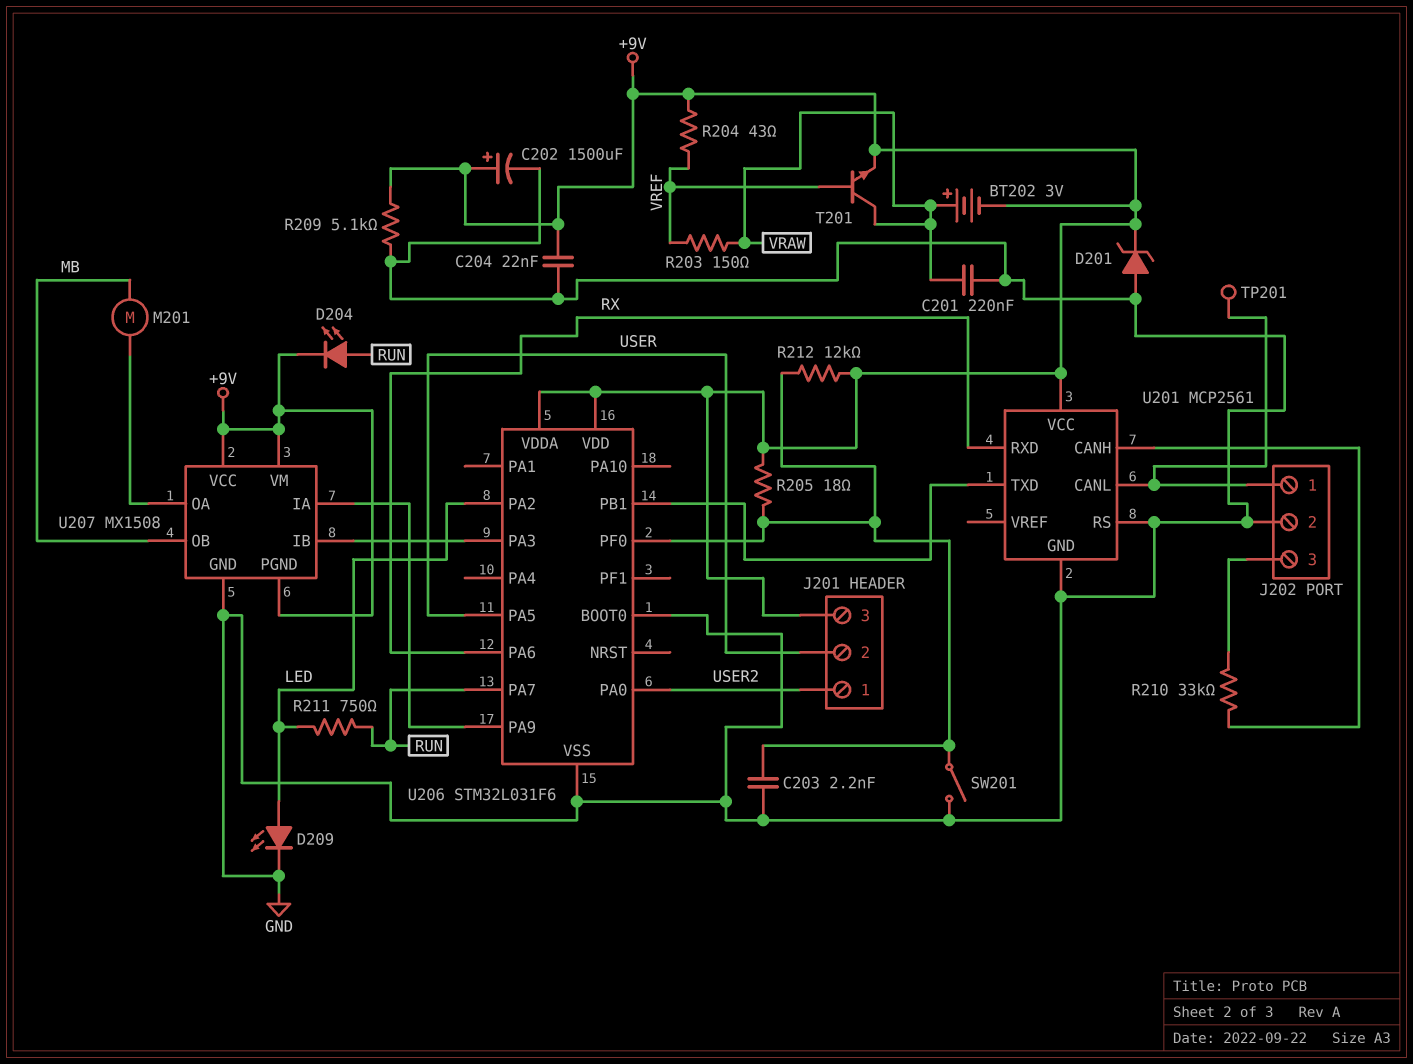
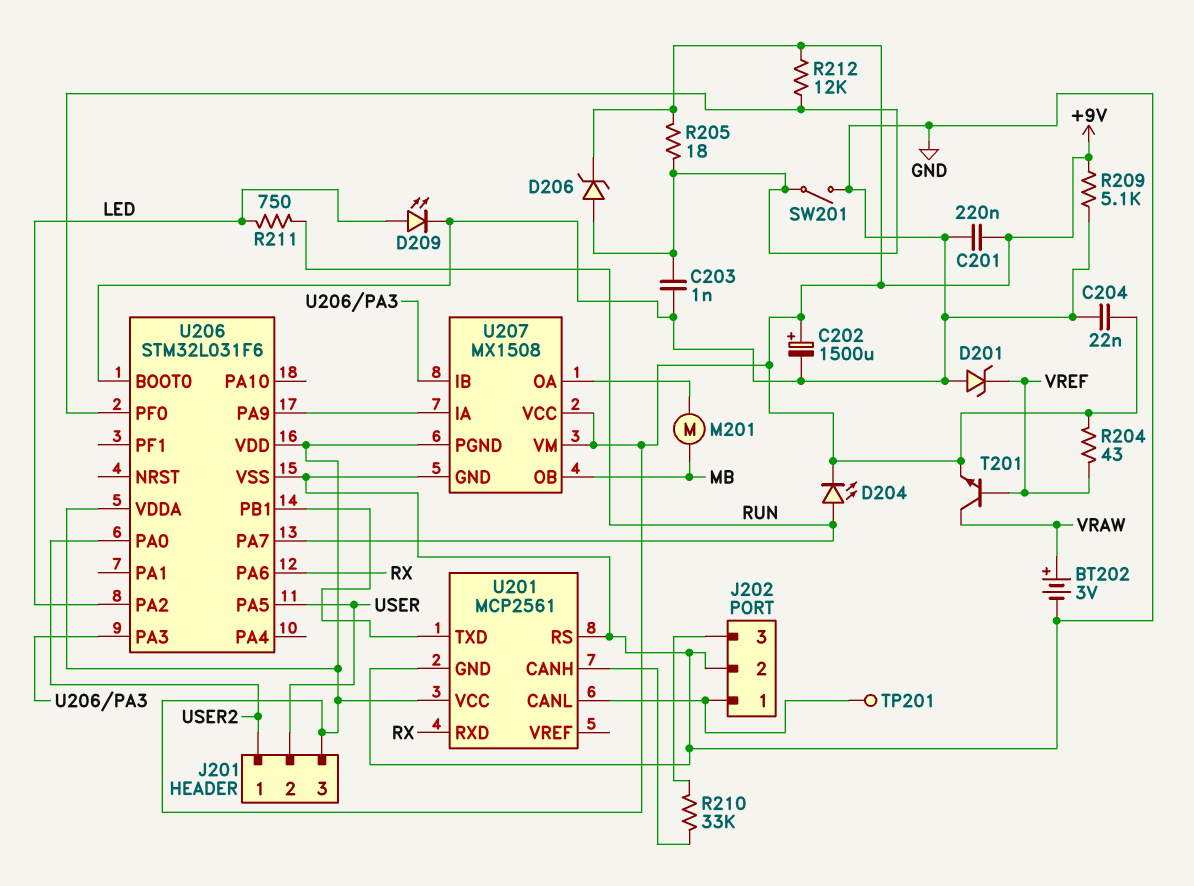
BT202: 3V (plus VRAW, minus +9V) -> 3V (plus VRAW, minus GND)
C201: 220nF (GND, VRAW) -> 220nF (+9V, GND)
C203: 2.2nF (GND, U206/PF0) -> 1nF (GND, U206/PF0)
D201: zener (A GND, K +9V) -> zener (A GND, K VREF)
D206: none -> zener (A U206/PF0, K +9V)
R203: 150 (VRAW, VREF) -> none

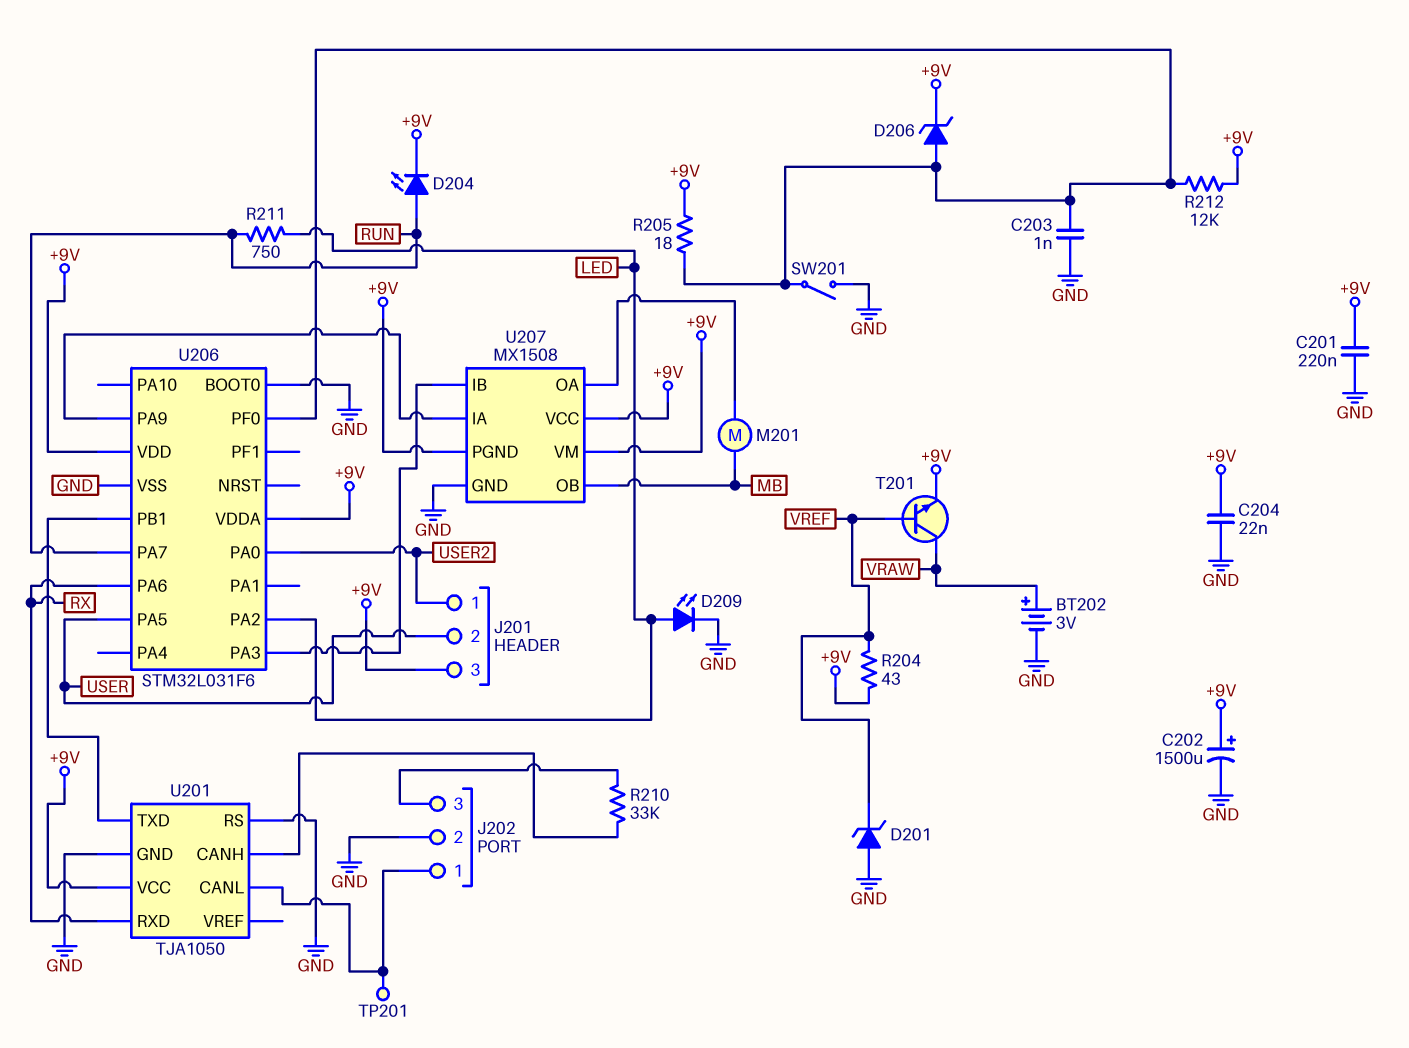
R209: 5.1k (+9V, GND) -> none
U201: MCP2561 -> TJA1050

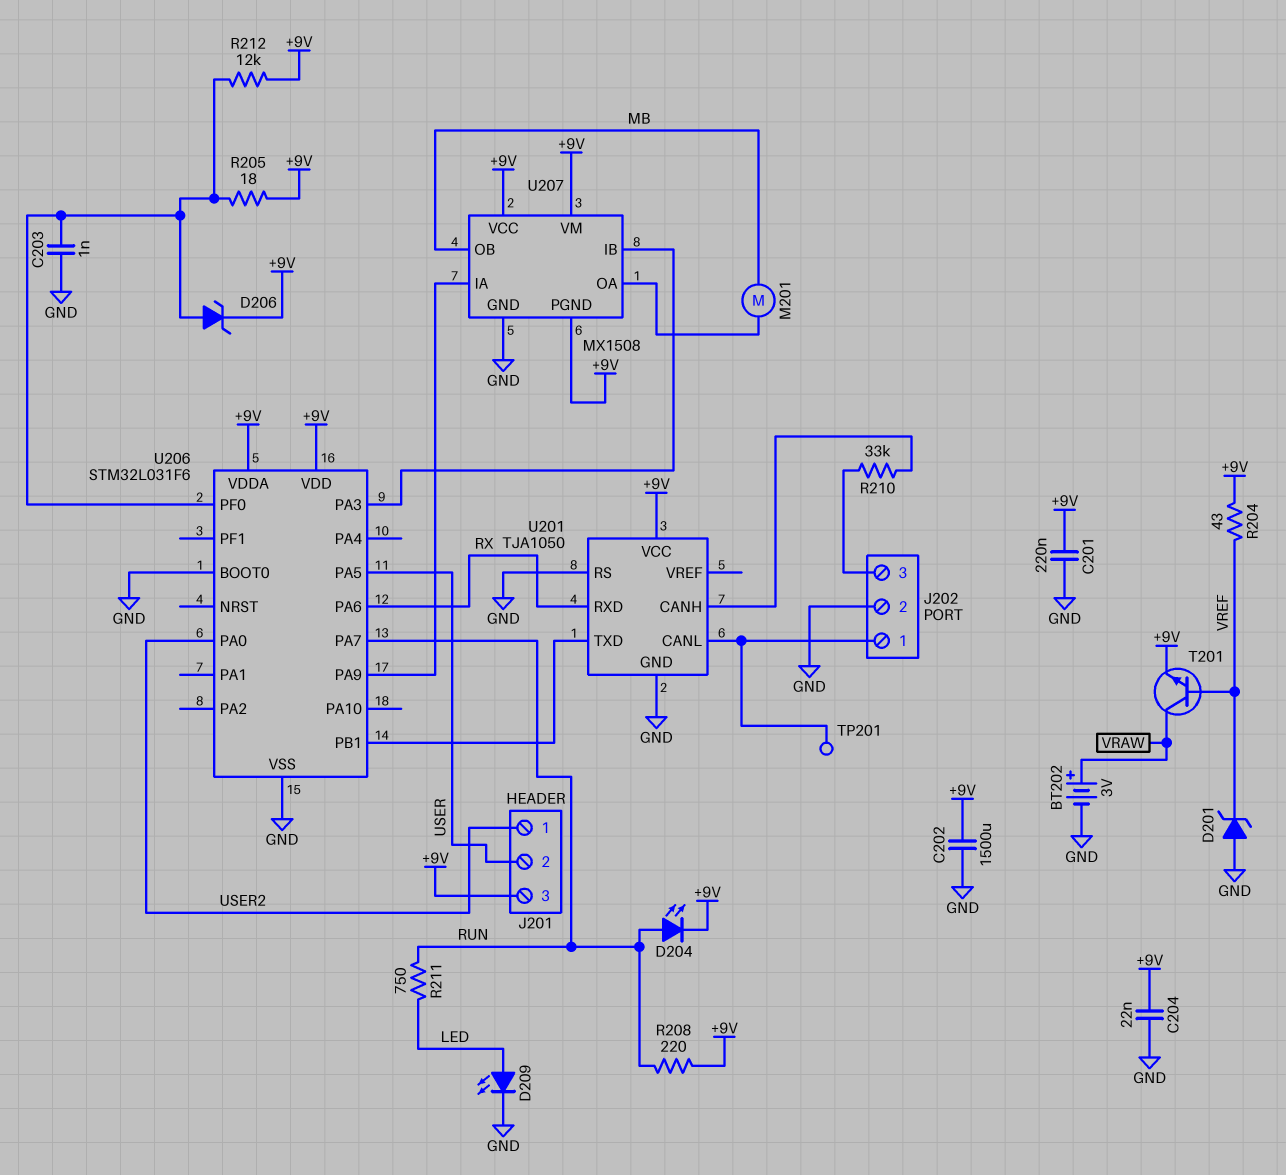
C202: 1500uF (plus +9V, minus GND) -> 1500uF (+9V, GND)
R208: none -> 220 (+9V, RUN)
SW201: switch (GND, U206/PF0) -> none
U206 pin PA2: LED -> none

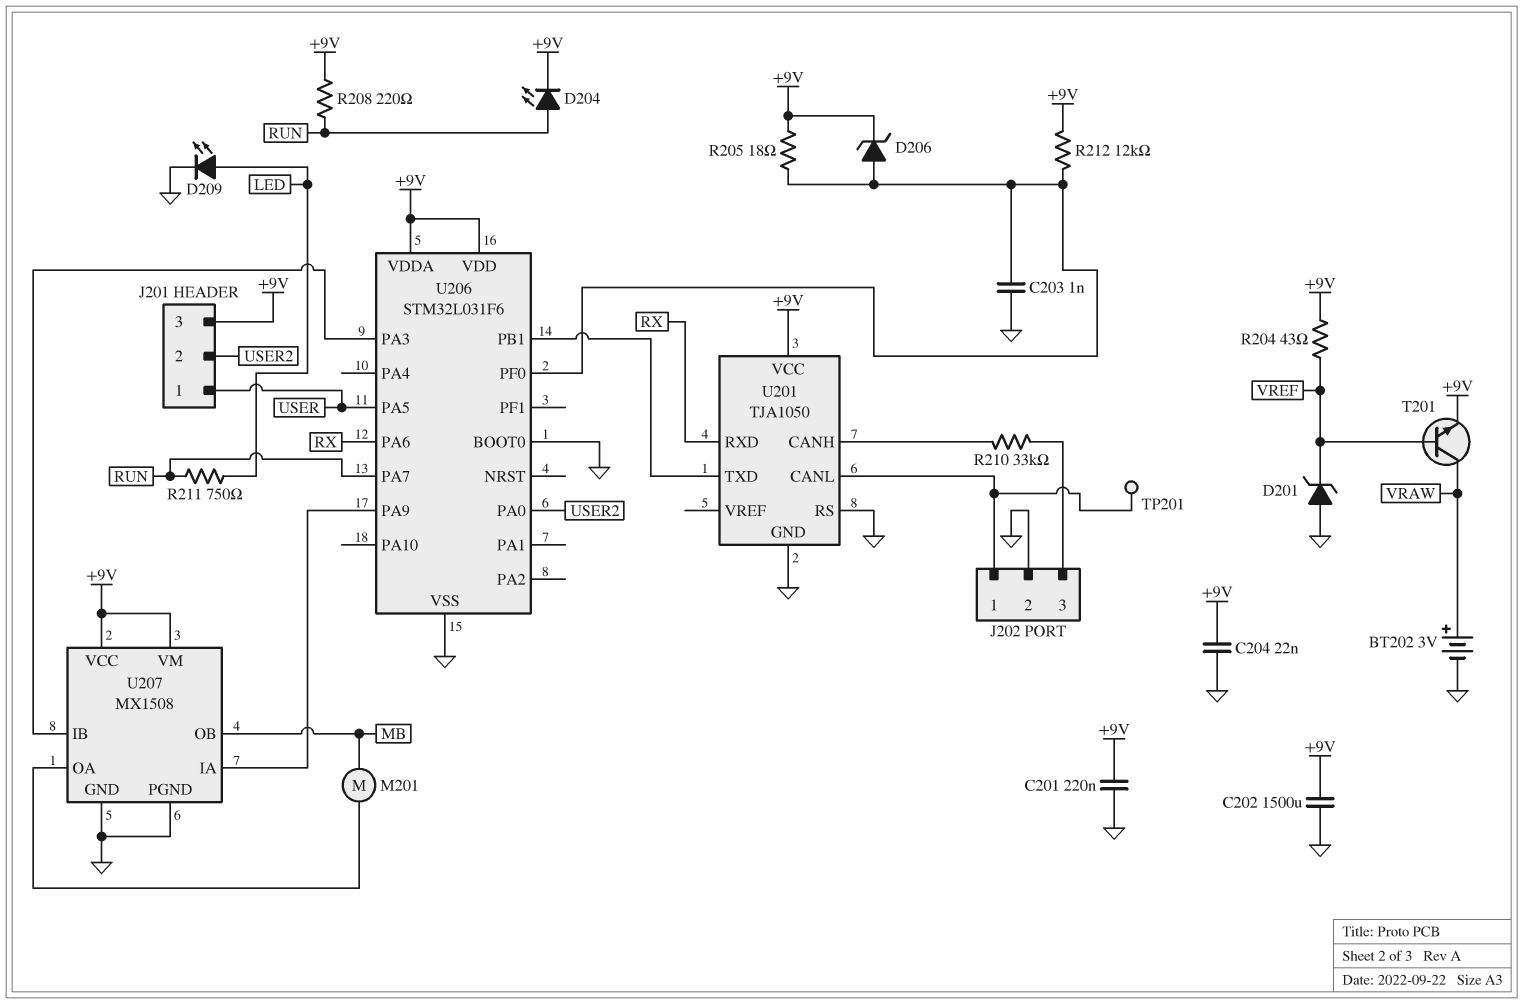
J201 pin 1: USER2 -> USER
J201 pin 2: USER -> USER2
U207 pin PGND: +9V -> GND

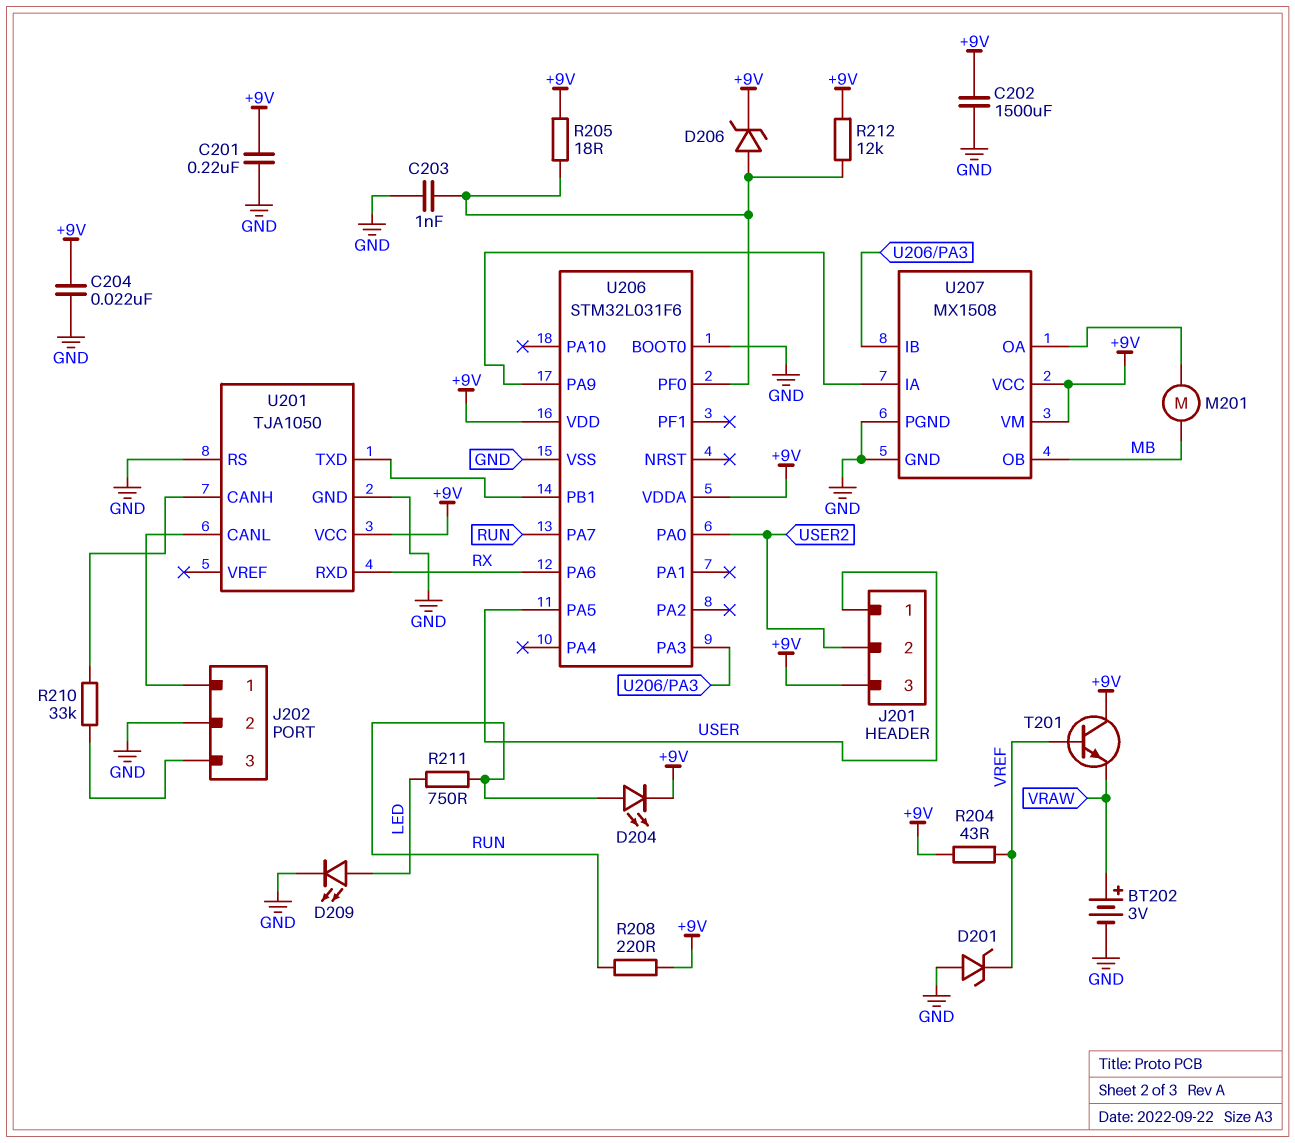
T201: NPN (B VREF, C VRAW, E +9V) -> NPN (B VREF, C +9V, E VRAW)
TP201: test point (J202/1) -> none

